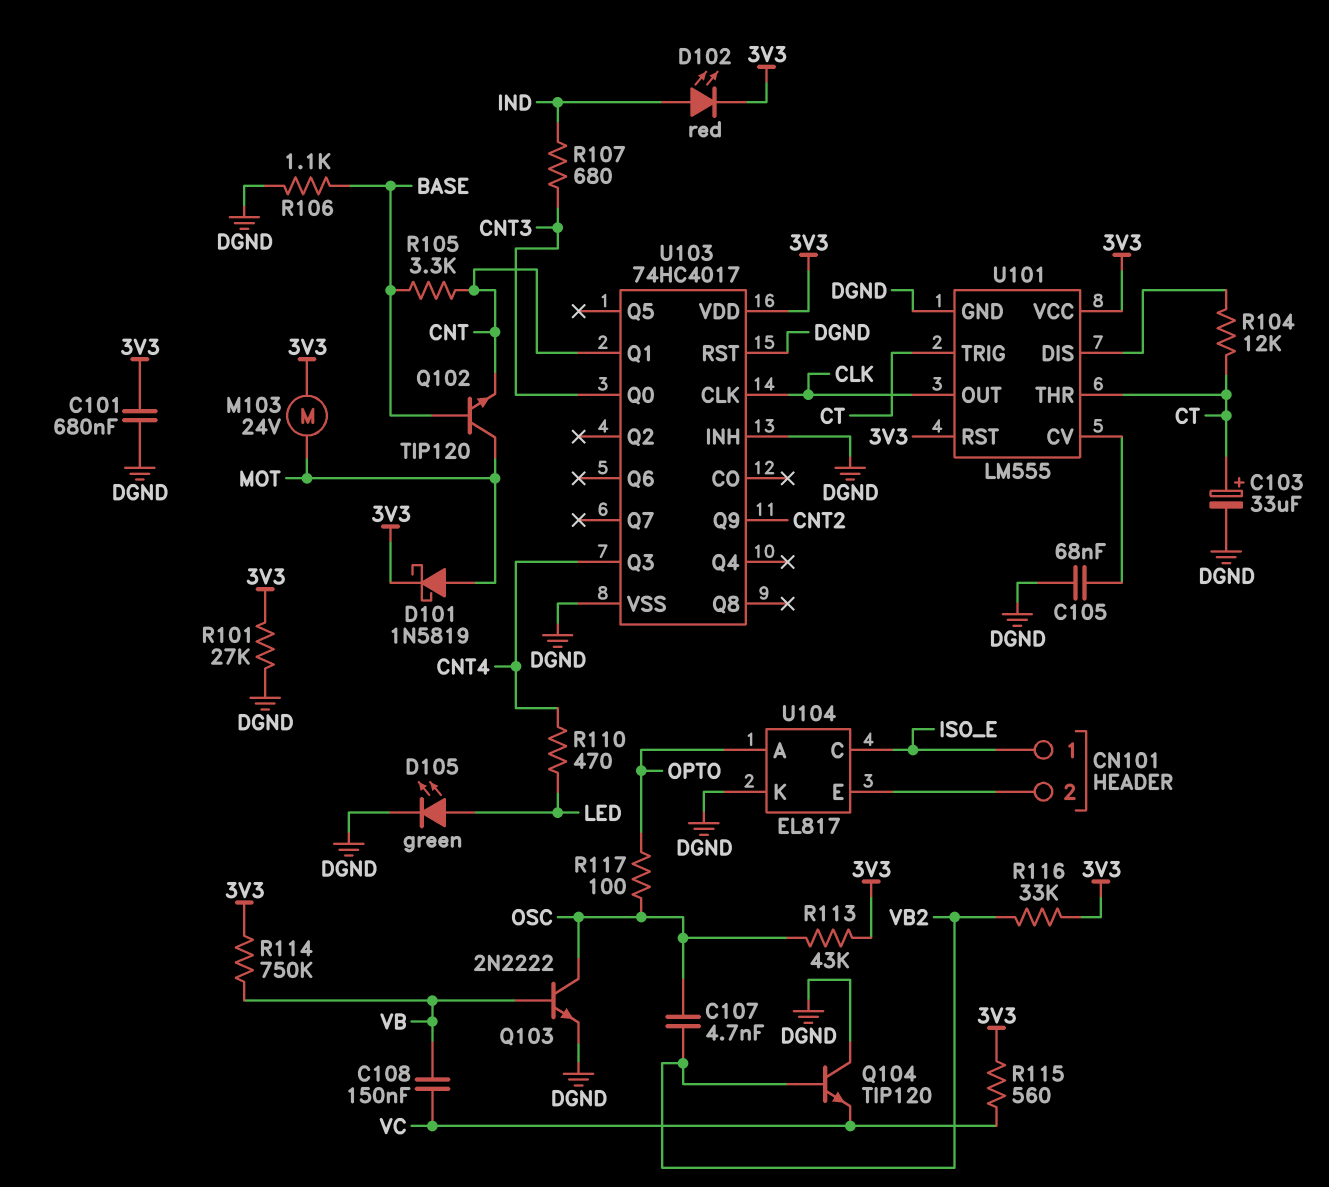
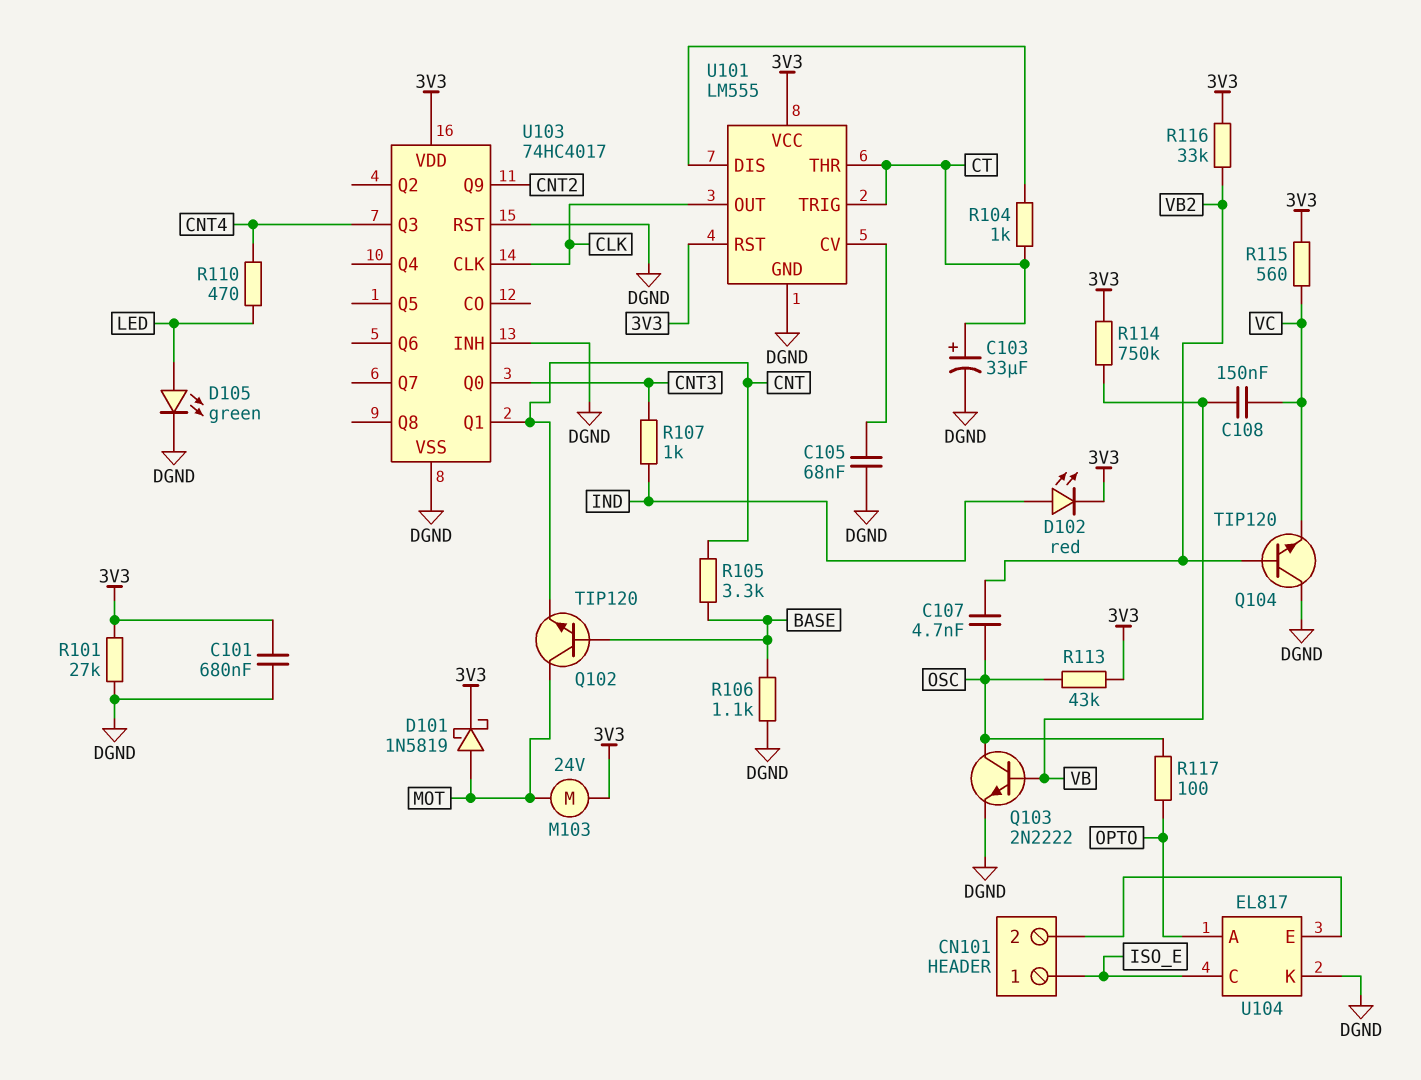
R104: 12k (CT, U101/DIS) -> 1k (CT, U101/DIS)
R107: 680 (CNT3, IND) -> 1k (CNT3, IND)

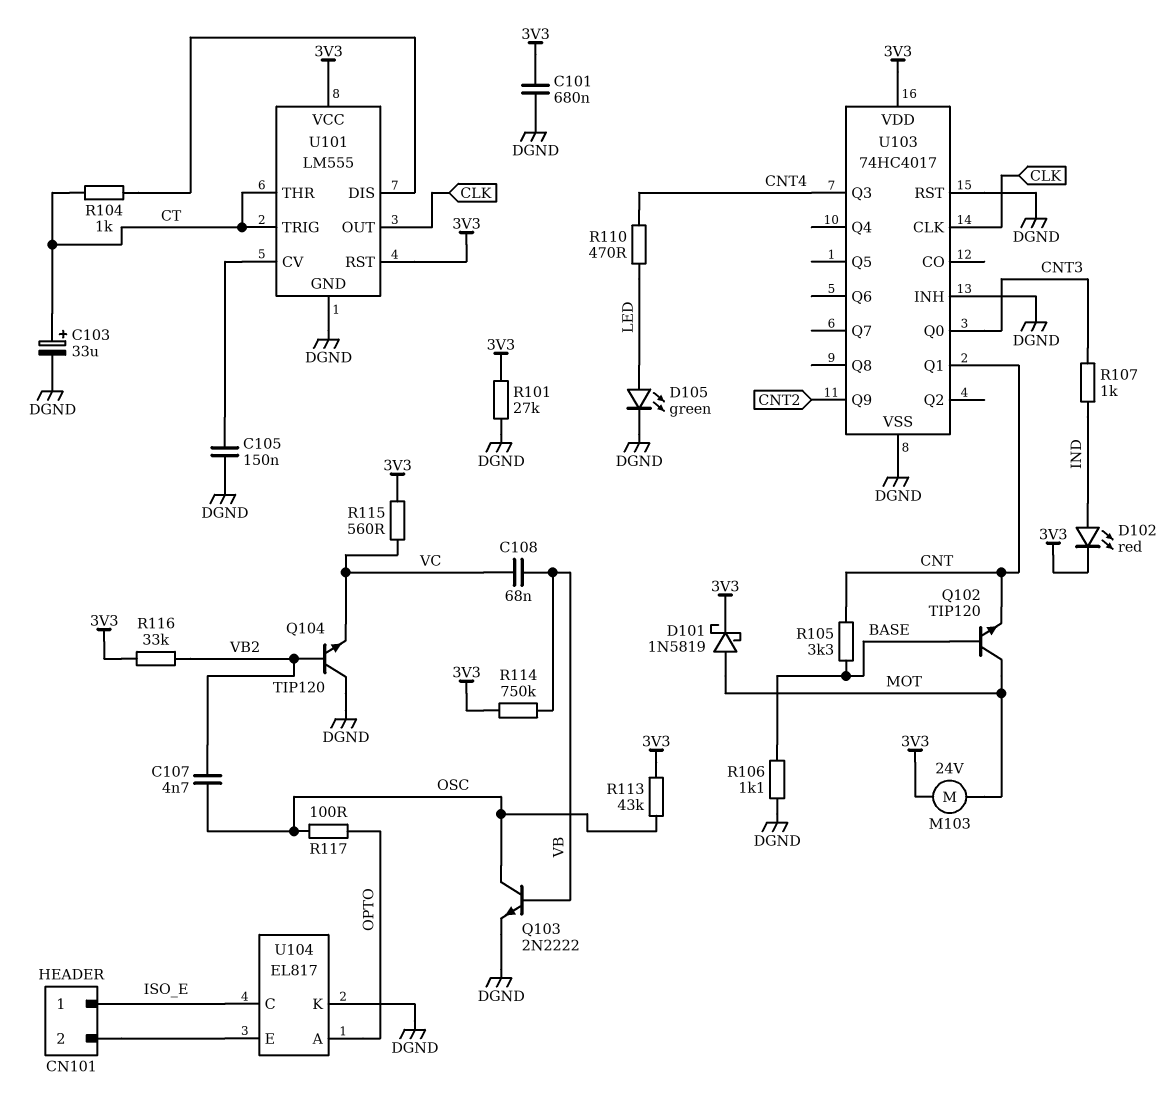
C105: 68nF (DGND, U101/CV) -> 150nF (DGND, U101/CV)
C108: 150nF (VB, VC) -> 68nF (VB, VC)

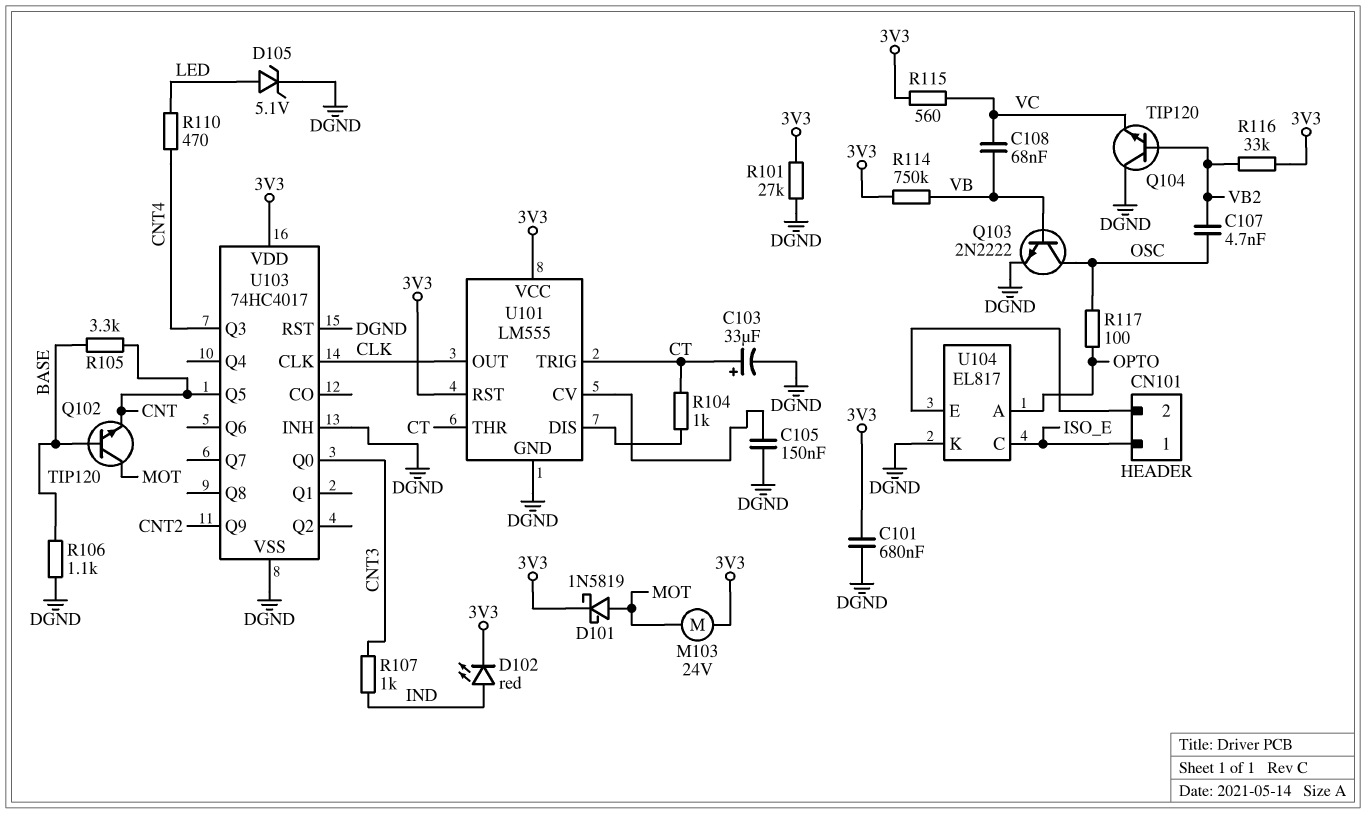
D105: LED green (A LED, K DGND) -> zener 5.1V (A LED, K DGND)
R113: 43k (3V3, OSC) -> none
U103 pin Q1: CNT -> none
U103 pin Q5: none -> CNT

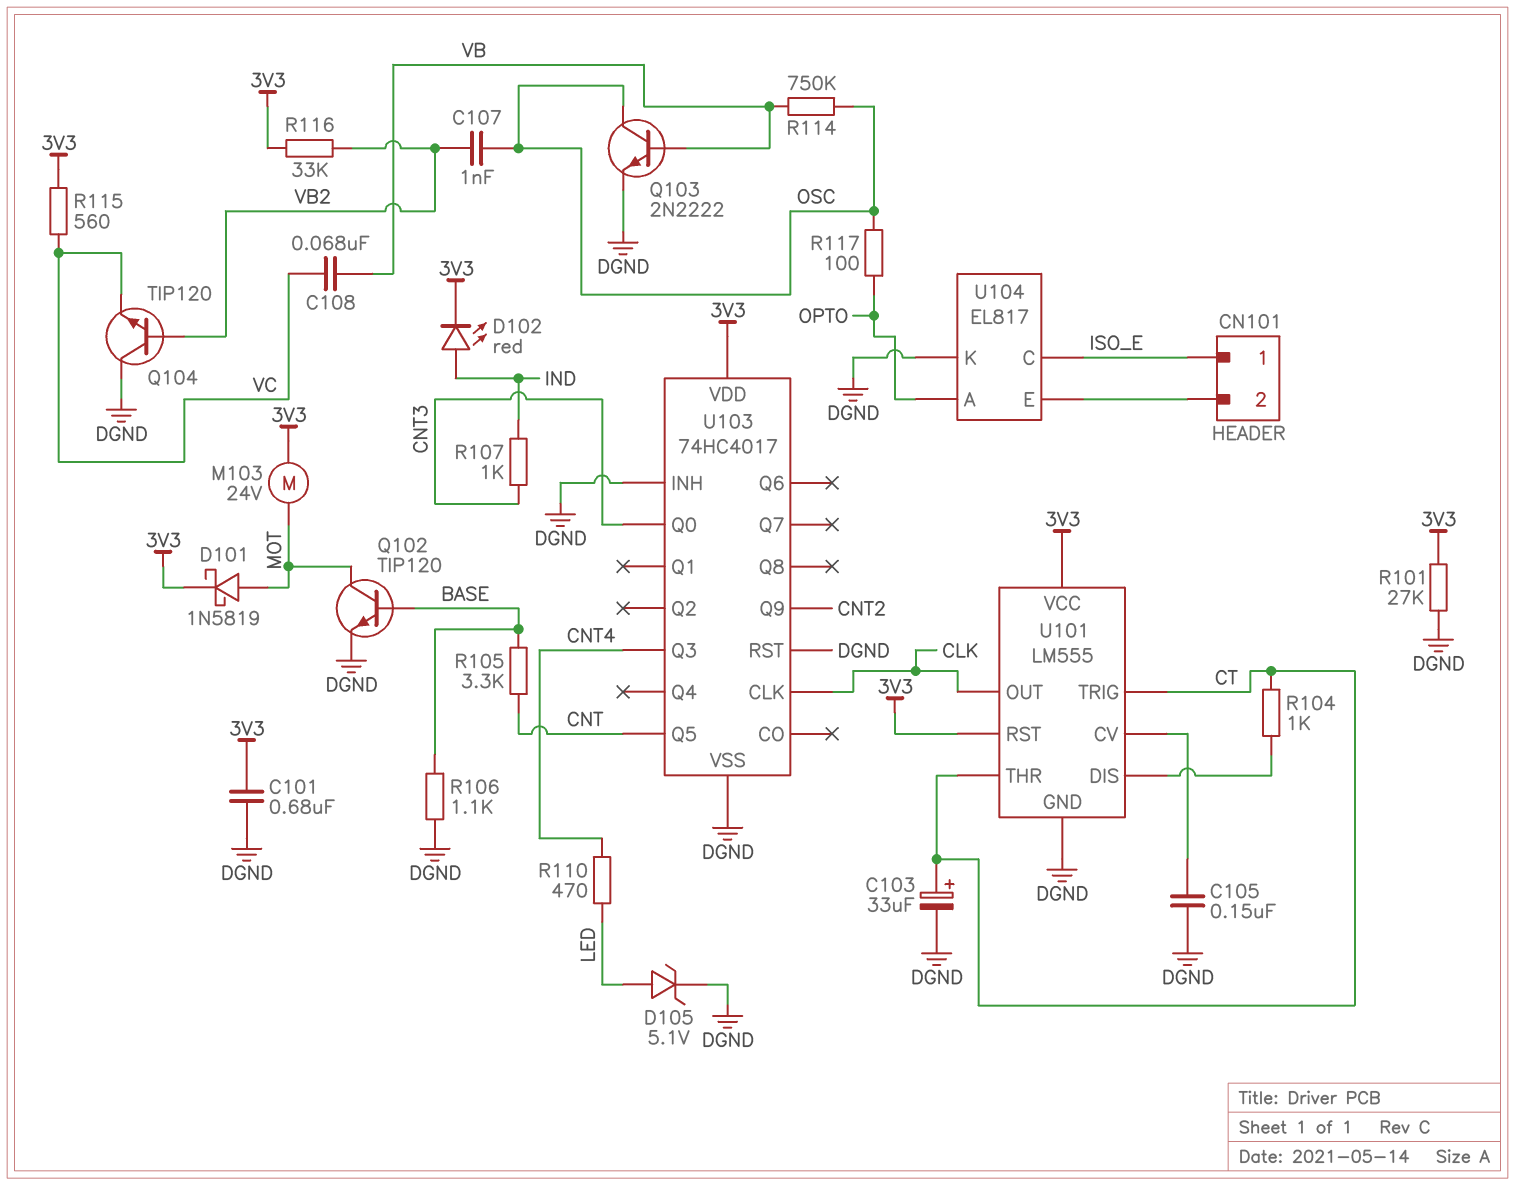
C107: 4.7nF (OSC, VB2) -> 1nF (OSC, VB2)
Q102: NPN TIP120 (B BASE, C MOT, E CNT) -> NPN TIP120 (B BASE, C MOT, E DGND)
R114: 750k (3V3, VB) -> 750k (OSC, VB)

